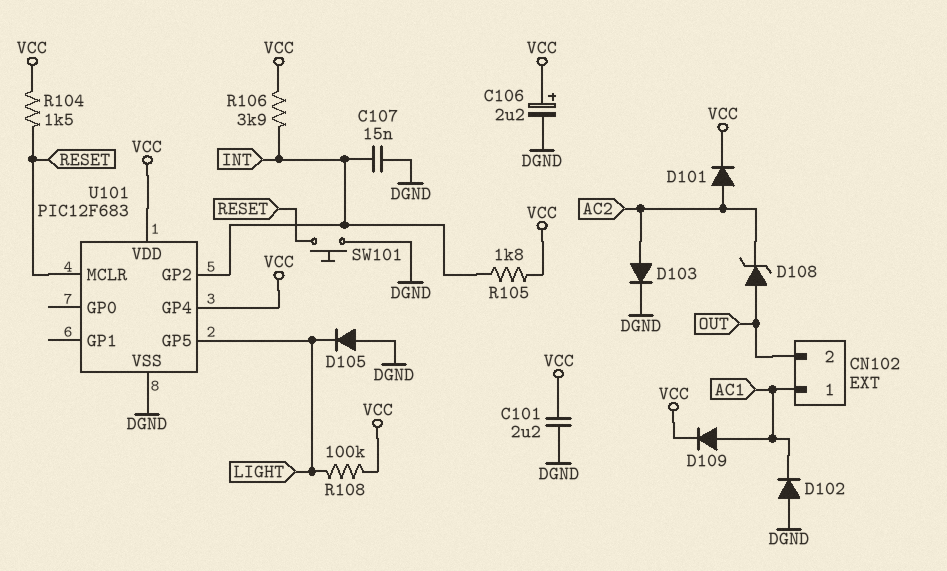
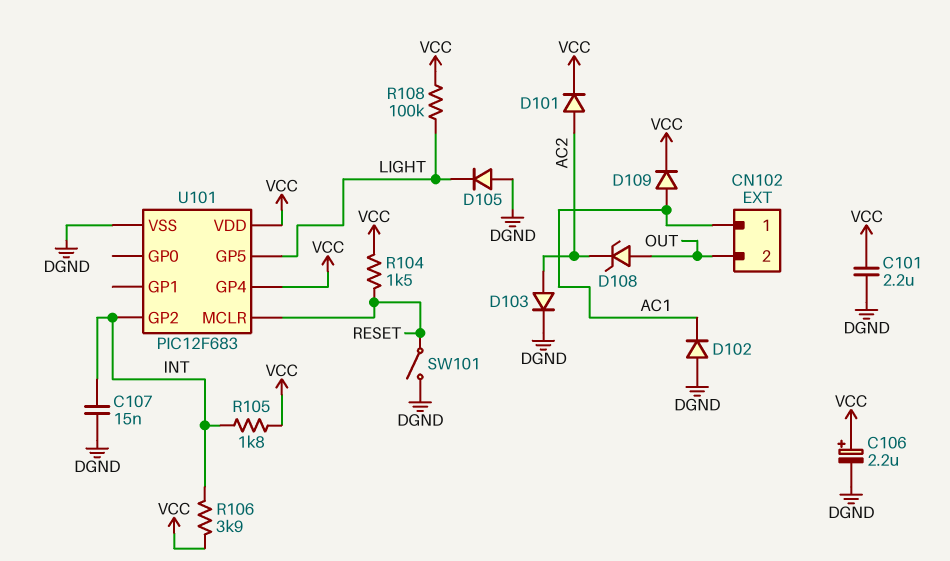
SW101: button (DGND, RESET) -> switch (DGND, RESET)

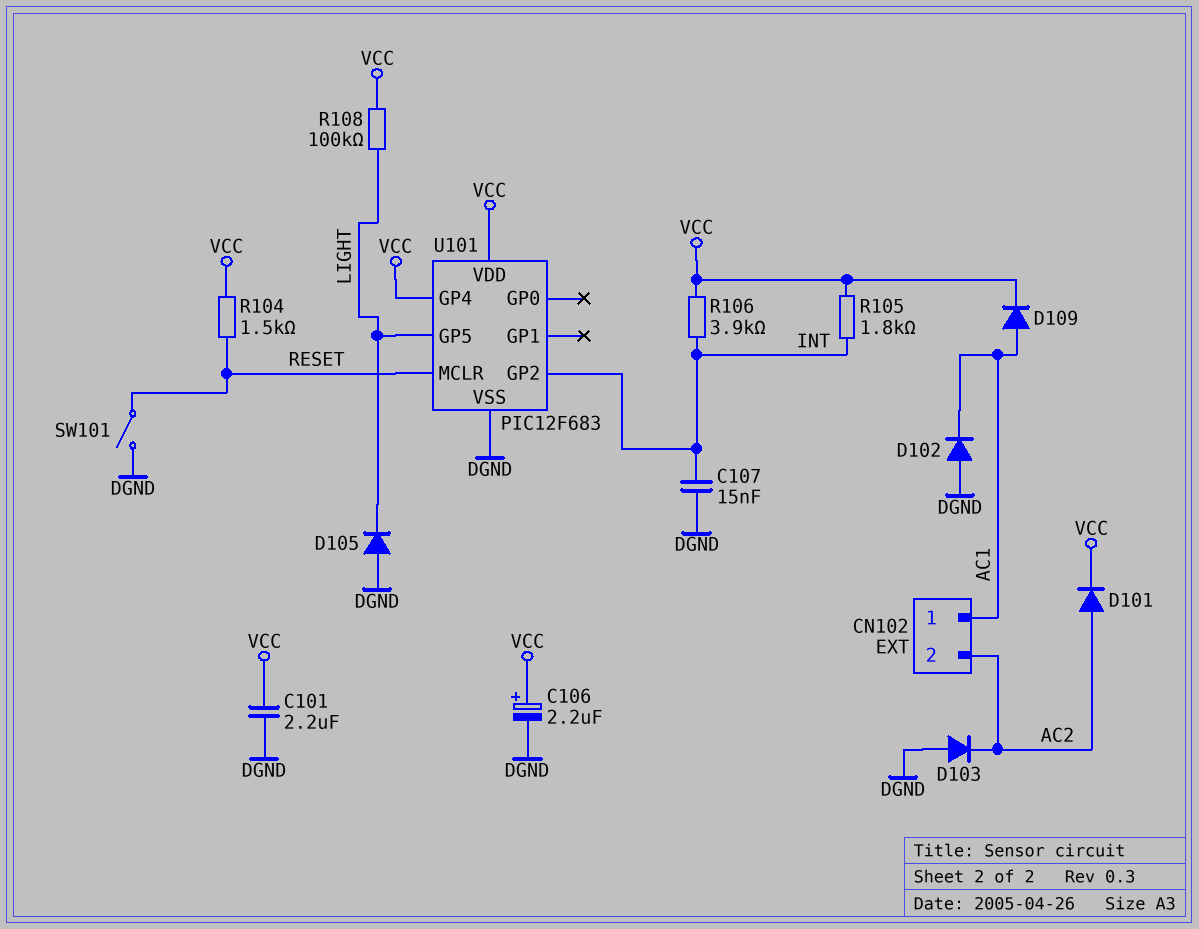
CN102 pin 2: OUT -> AC2
D103: diode (A AC2, K DGND) -> diode (A DGND, K AC2)
D108: zener (A OUT, K AC2) -> none

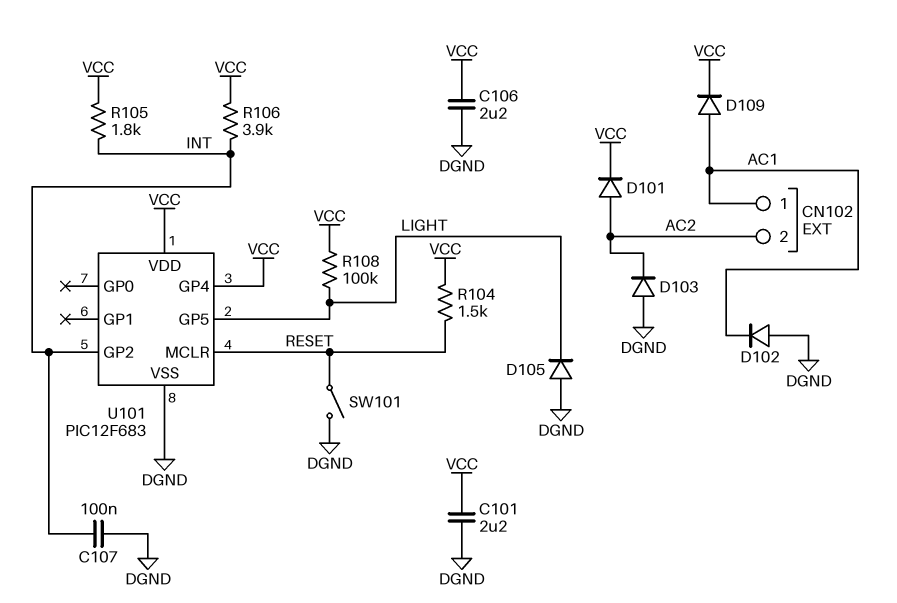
C106: 2.2uF (plus VCC, minus DGND) -> 2.2uF (DGND, VCC)
C107: 15nF (DGND, INT) -> 100nF (DGND, INT)

